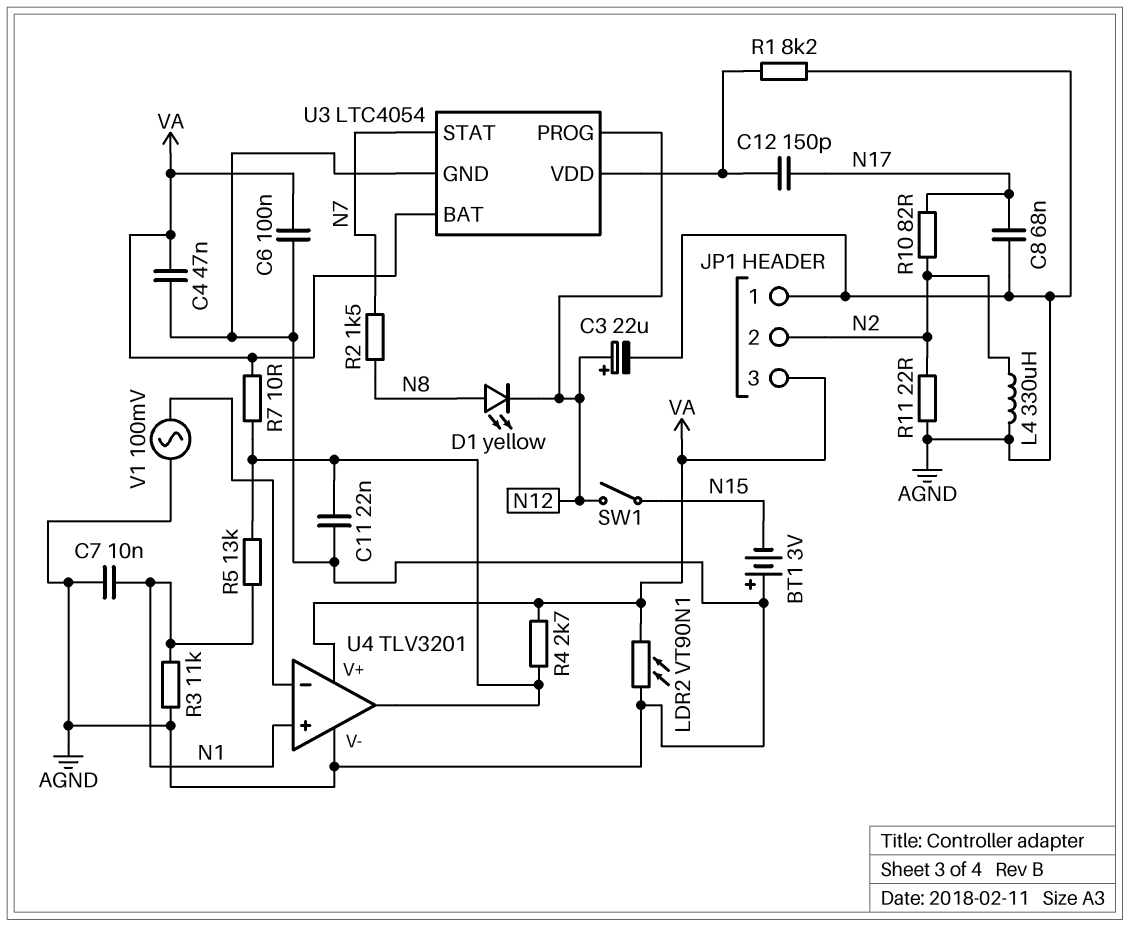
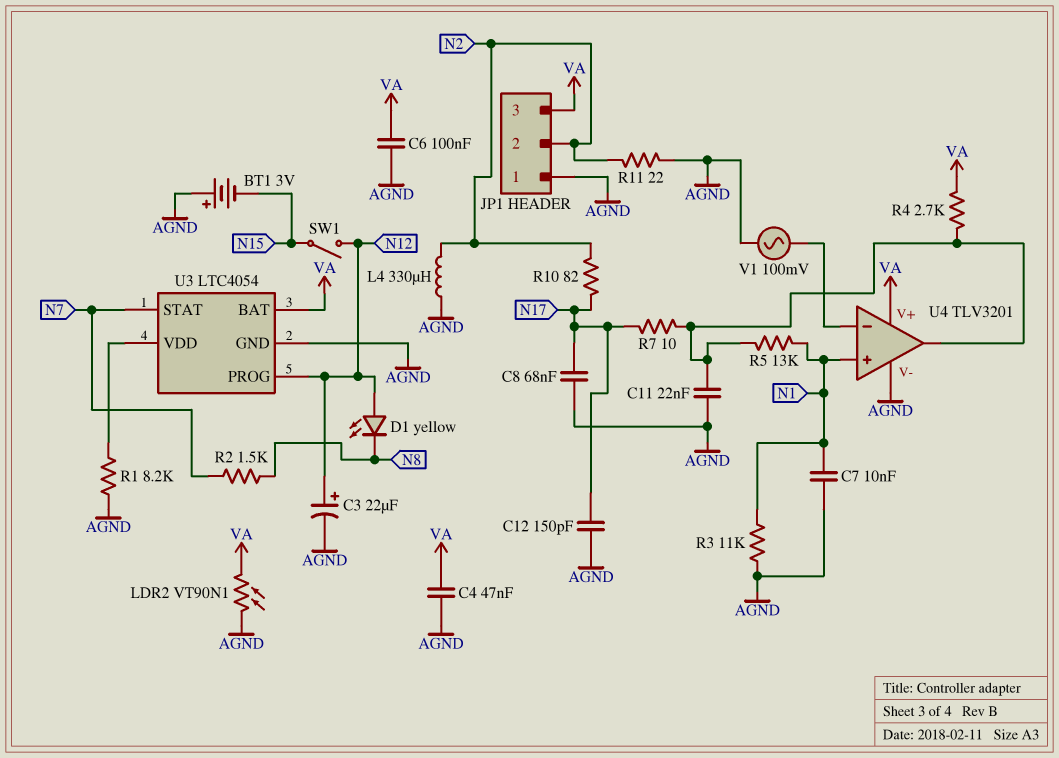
C12: 150pF (N17, U3/VDD) -> 150pF (AGND, N17)
D1: LED yellow (A N8, K N12) -> LED yellow (A N12, K N8)
R7: 10 (U4/out, VA) -> 10 (N17, U4/out)

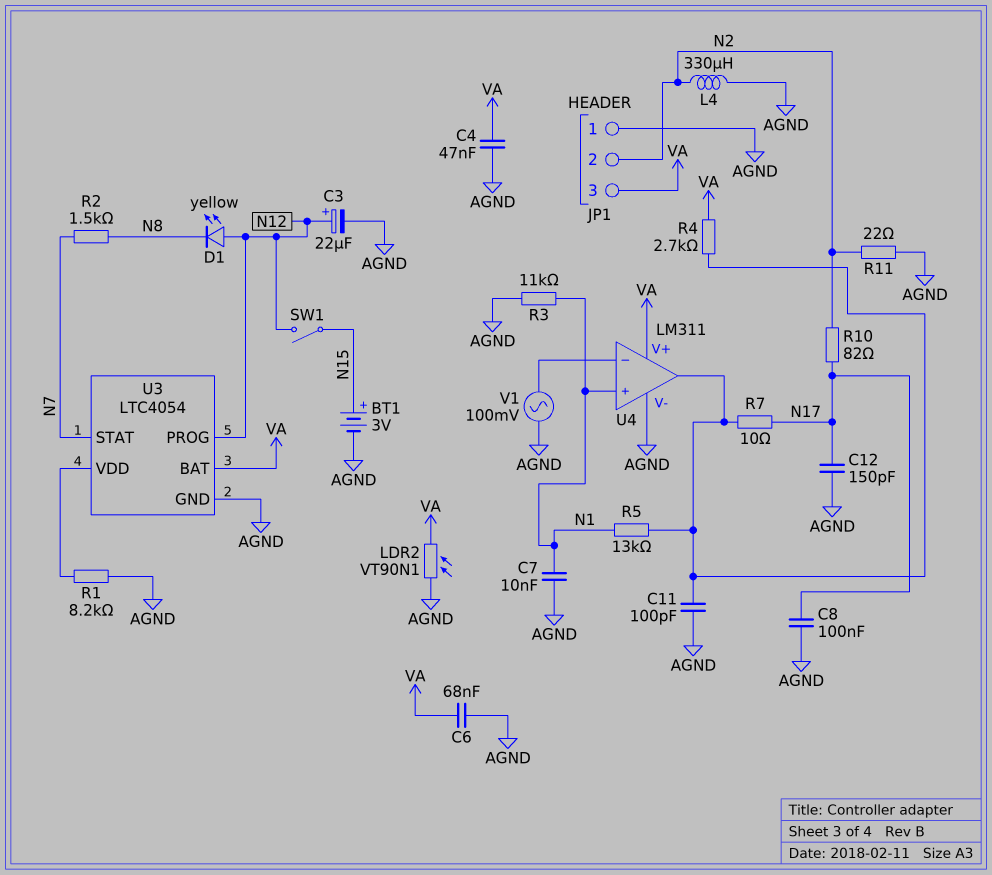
BT1: 3V (plus AGND, minus N15) -> 3V (plus N15, minus AGND)
C6: 100nF (AGND, VA) -> 68nF (AGND, VA)
C8: 68nF (AGND, N17) -> 100nF (AGND, N17)
C11: 22nF (AGND, U4/out) -> 100pF (AGND, U4/out)
U4: TLV3201 -> LM311

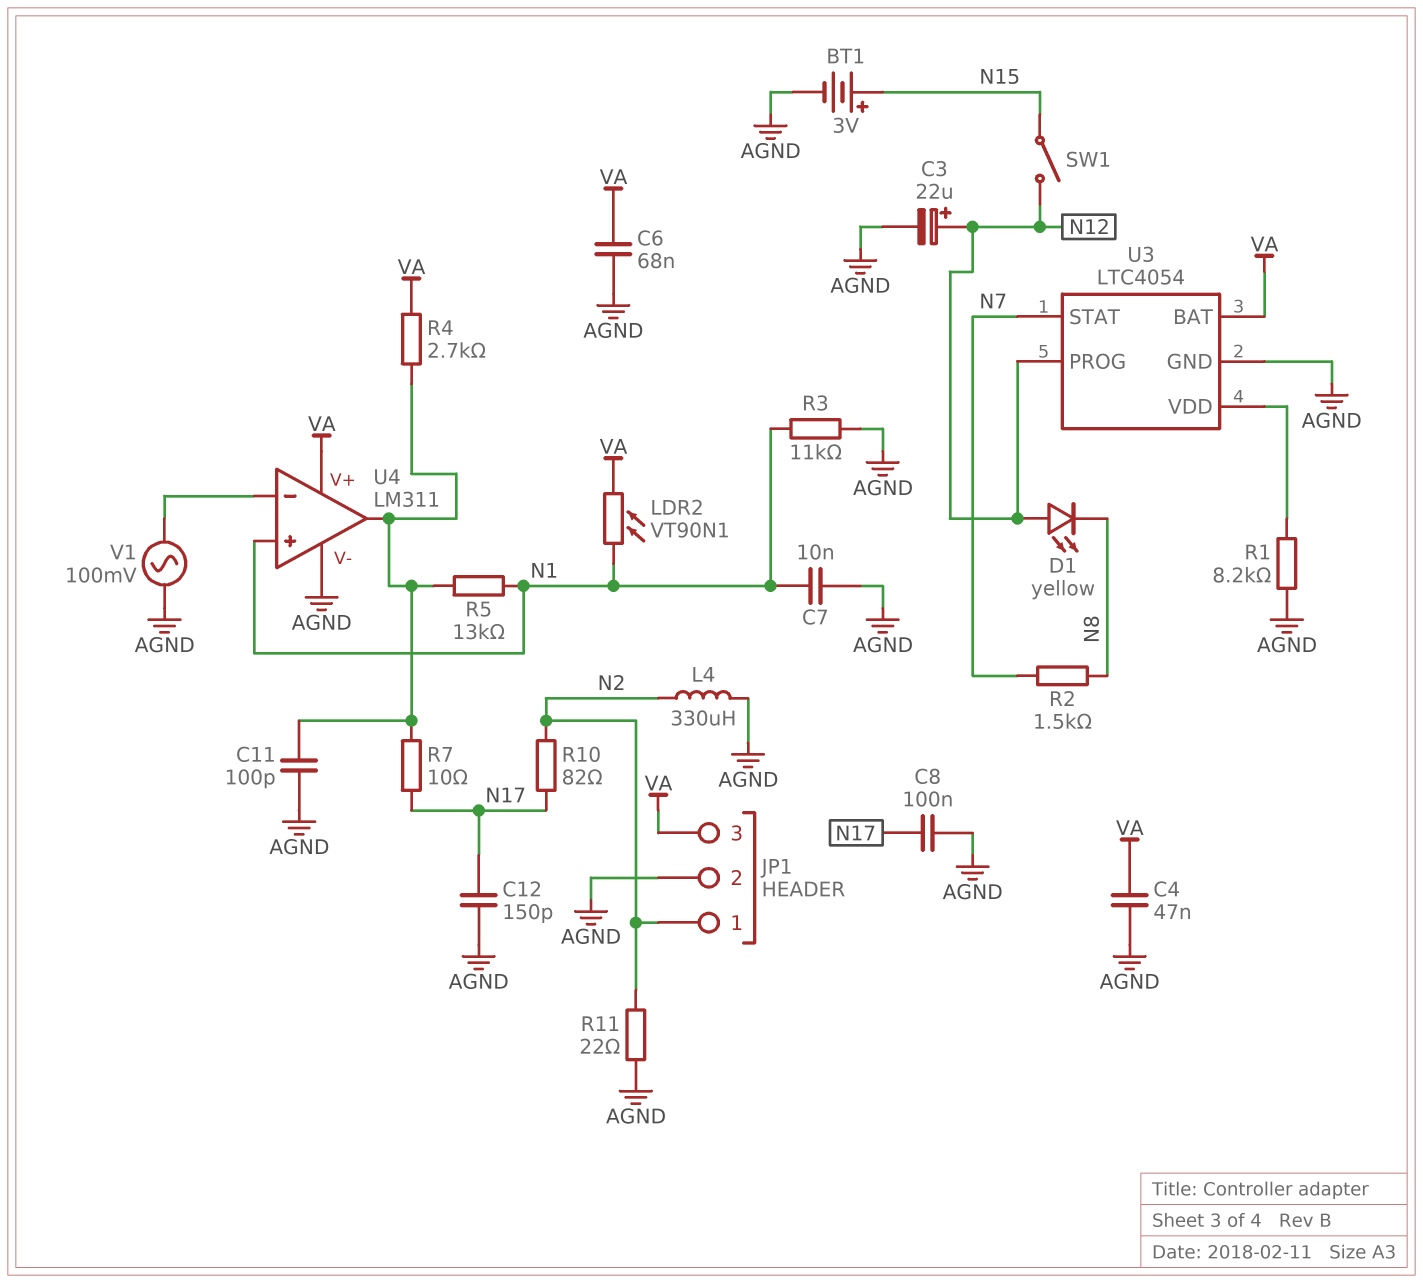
JP1 pin 1: AGND -> N2
JP1 pin 2: N2 -> AGND
LDR2: VT90N1 (AGND, VA) -> VT90N1 (N1, VA)

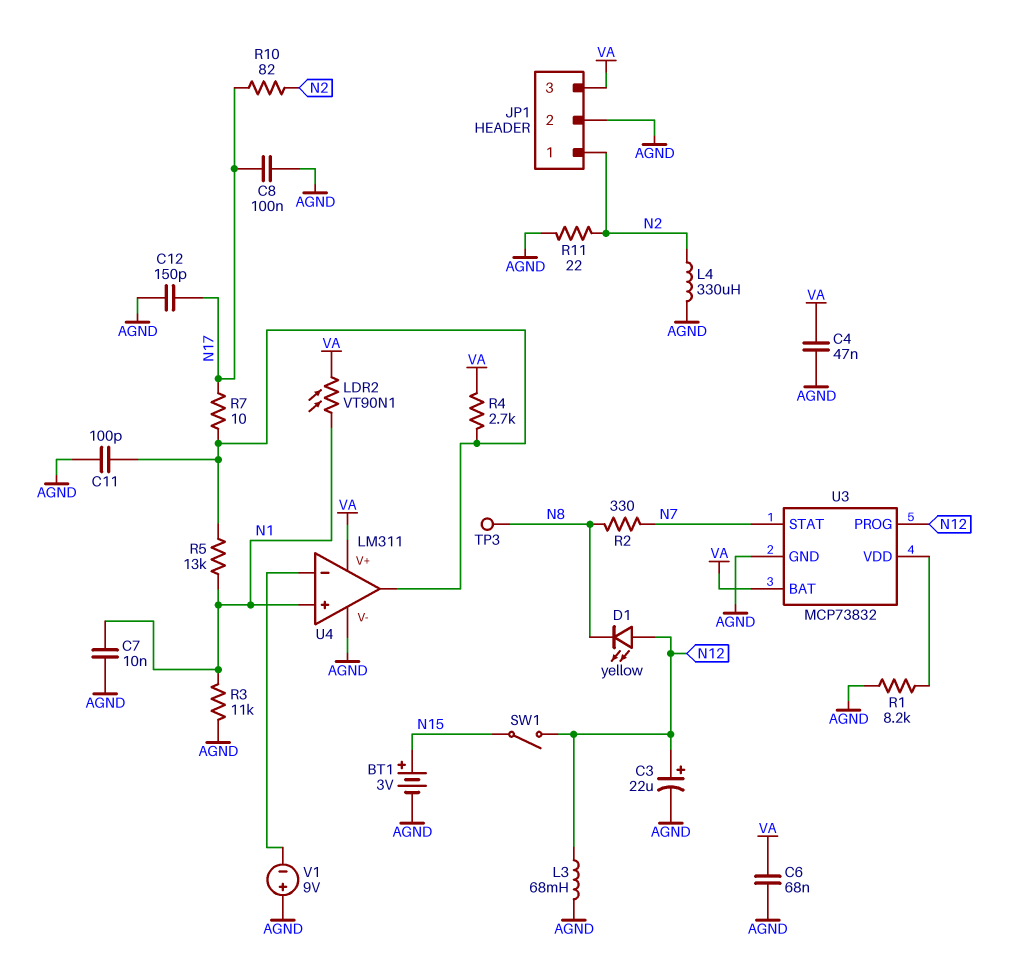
L3: none -> 68mH (AGND, N12)
R2: 1.5k (N7, N8) -> 330 (N7, N8)
TP3: none -> test point (N8)
U3: LTC4054 -> MCP73832
V1: AC 100mV (AGND, U4/in-) -> 9V (plus AGND, minus U4/in-)

